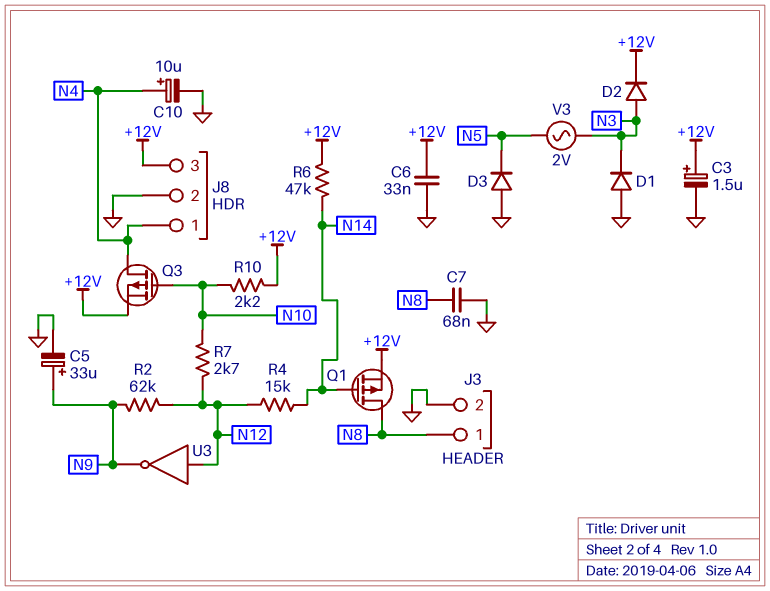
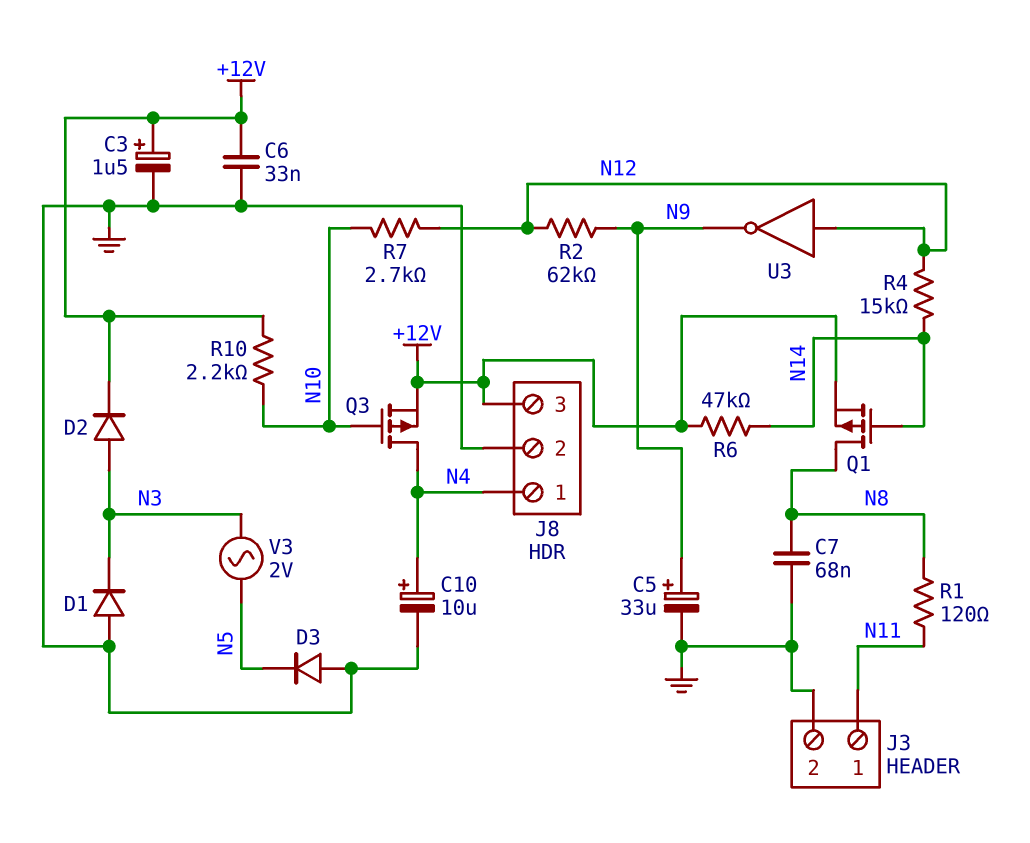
J3 pin 1: N8 -> N11
R1: none -> 120 (N8, N11)

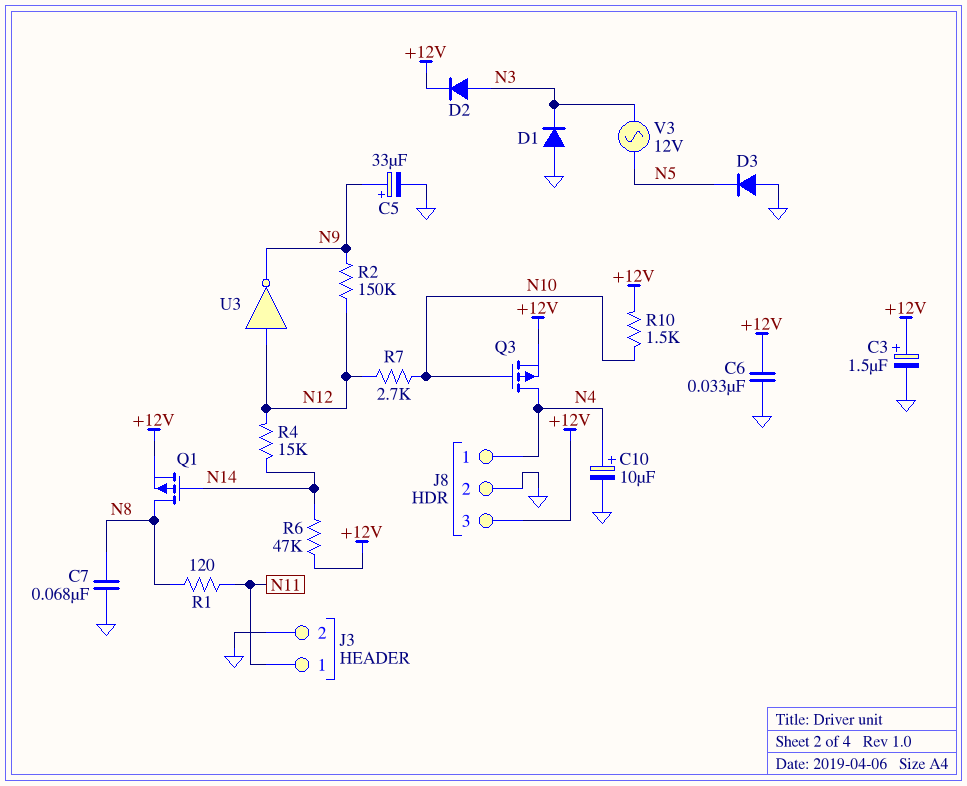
R2: 62k (N9, N12) -> 150k (N9, N12)
R10: 2.2k (+12V, N10) -> 1.5k (+12V, N10)
V3: AC 2V (N3, N5) -> AC 12V (N3, N5)

